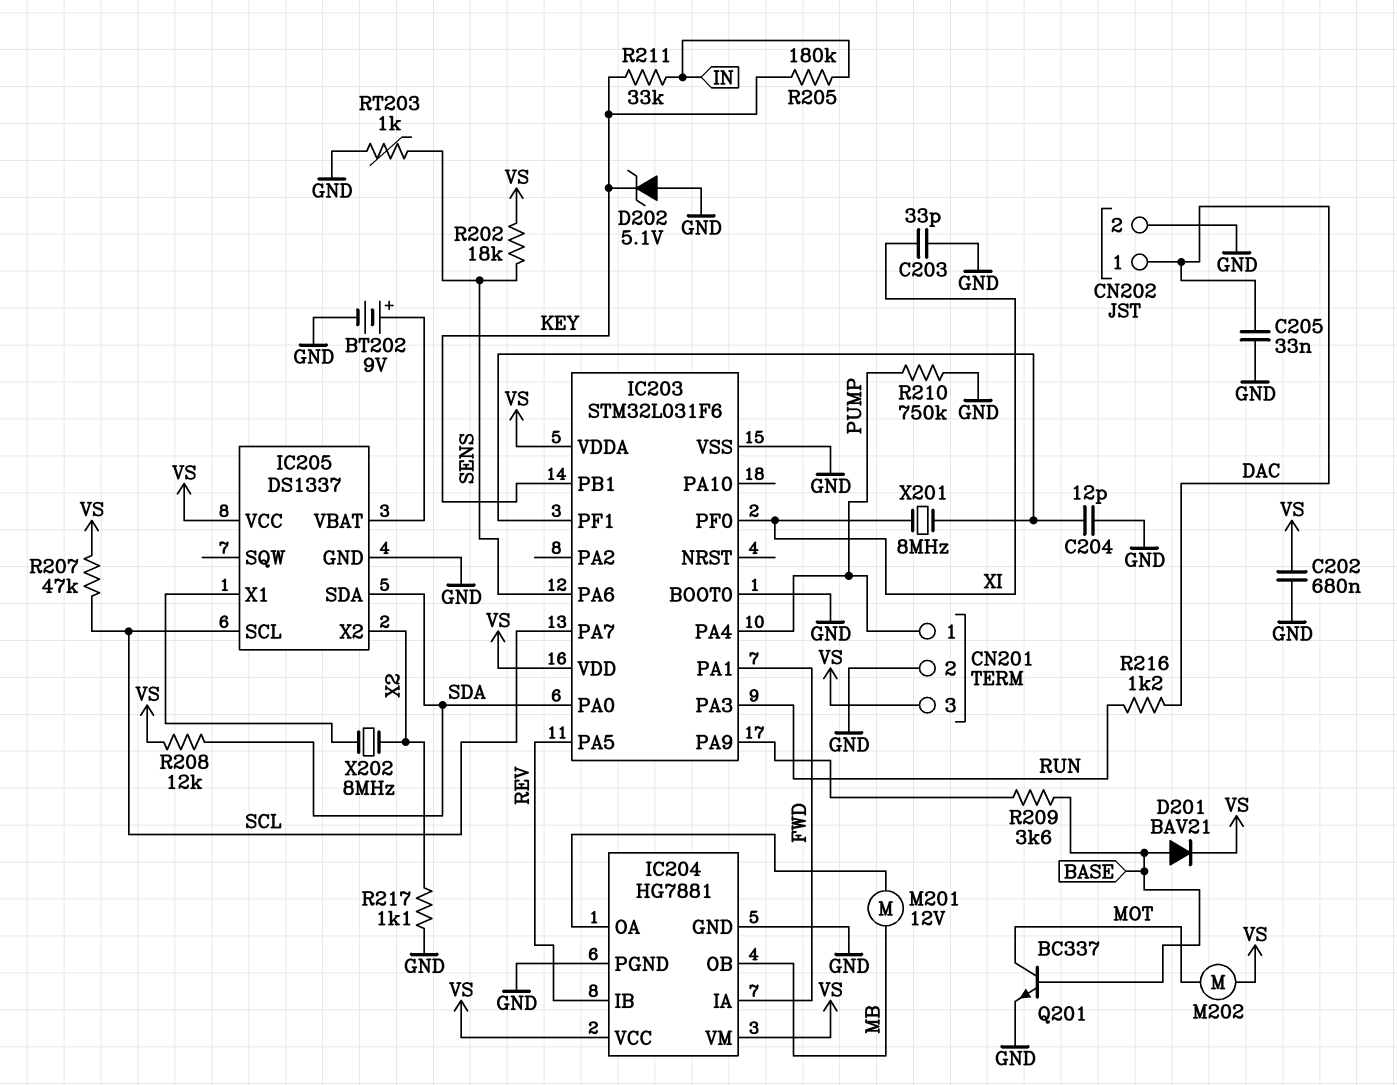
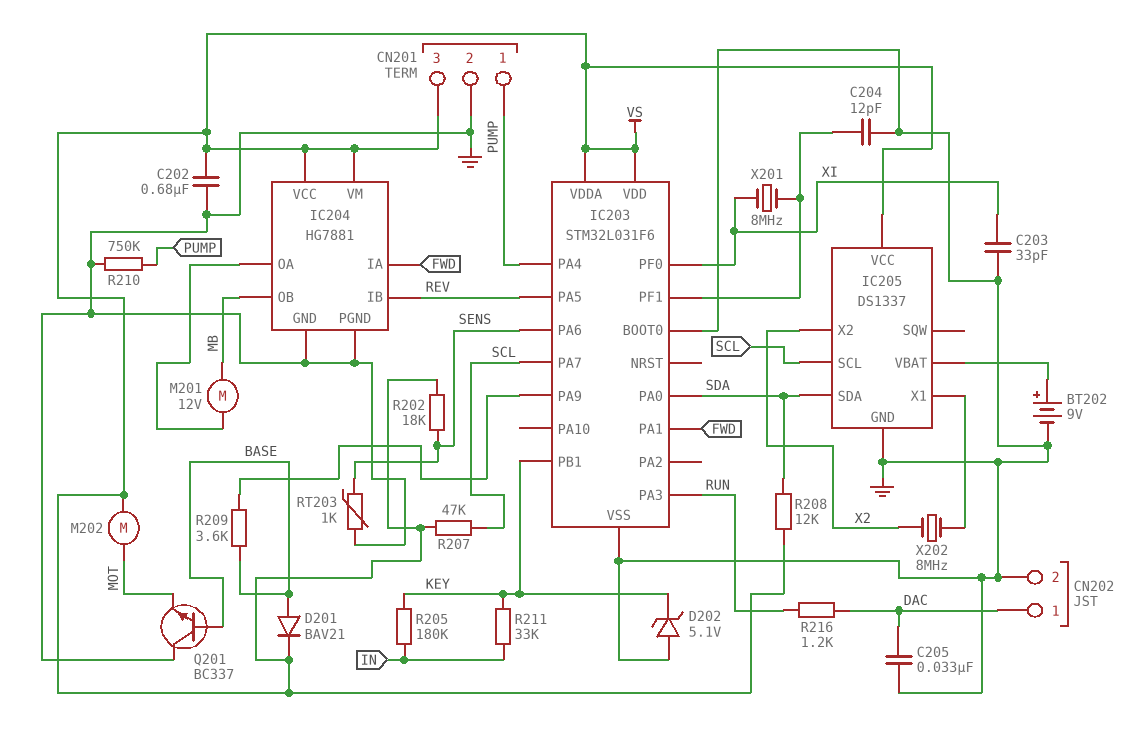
Q201: NPN BC337 (B BASE, C MOT, E GND) -> NPN BC337 (B BASE, C GND, E MOT)
R217: 1.1k (GND, X2) -> none

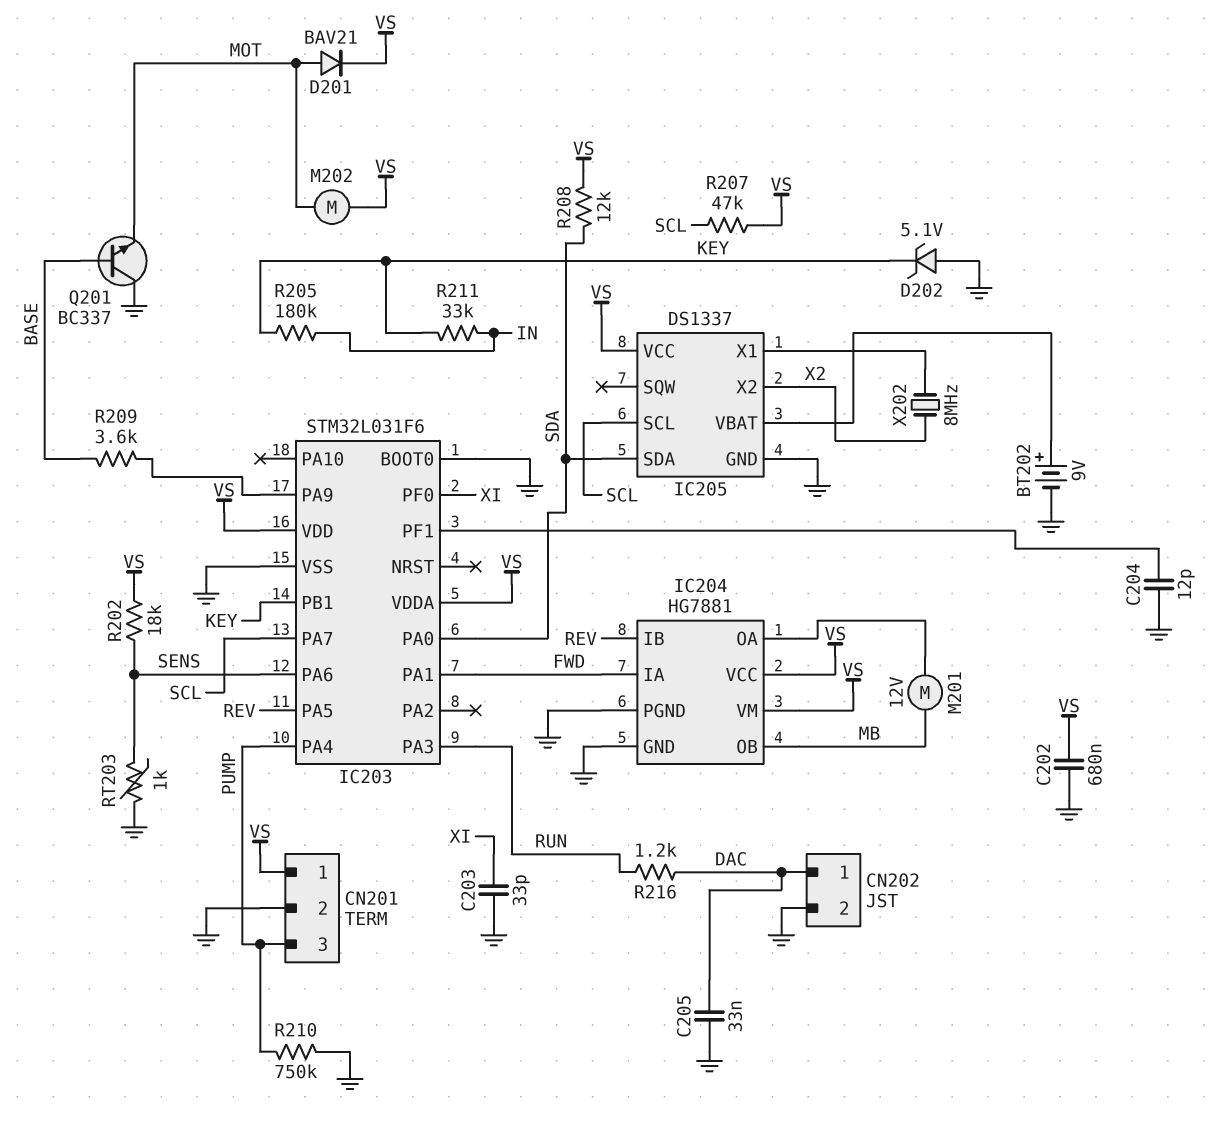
CN201 pin 1: PUMP -> VS
CN201 pin 3: VS -> PUMP
D201: diode BAV21 (A BASE, K VS) -> diode BAV21 (A MOT, K VS)
X201: 8MHz (IC203/PF1, XI) -> none

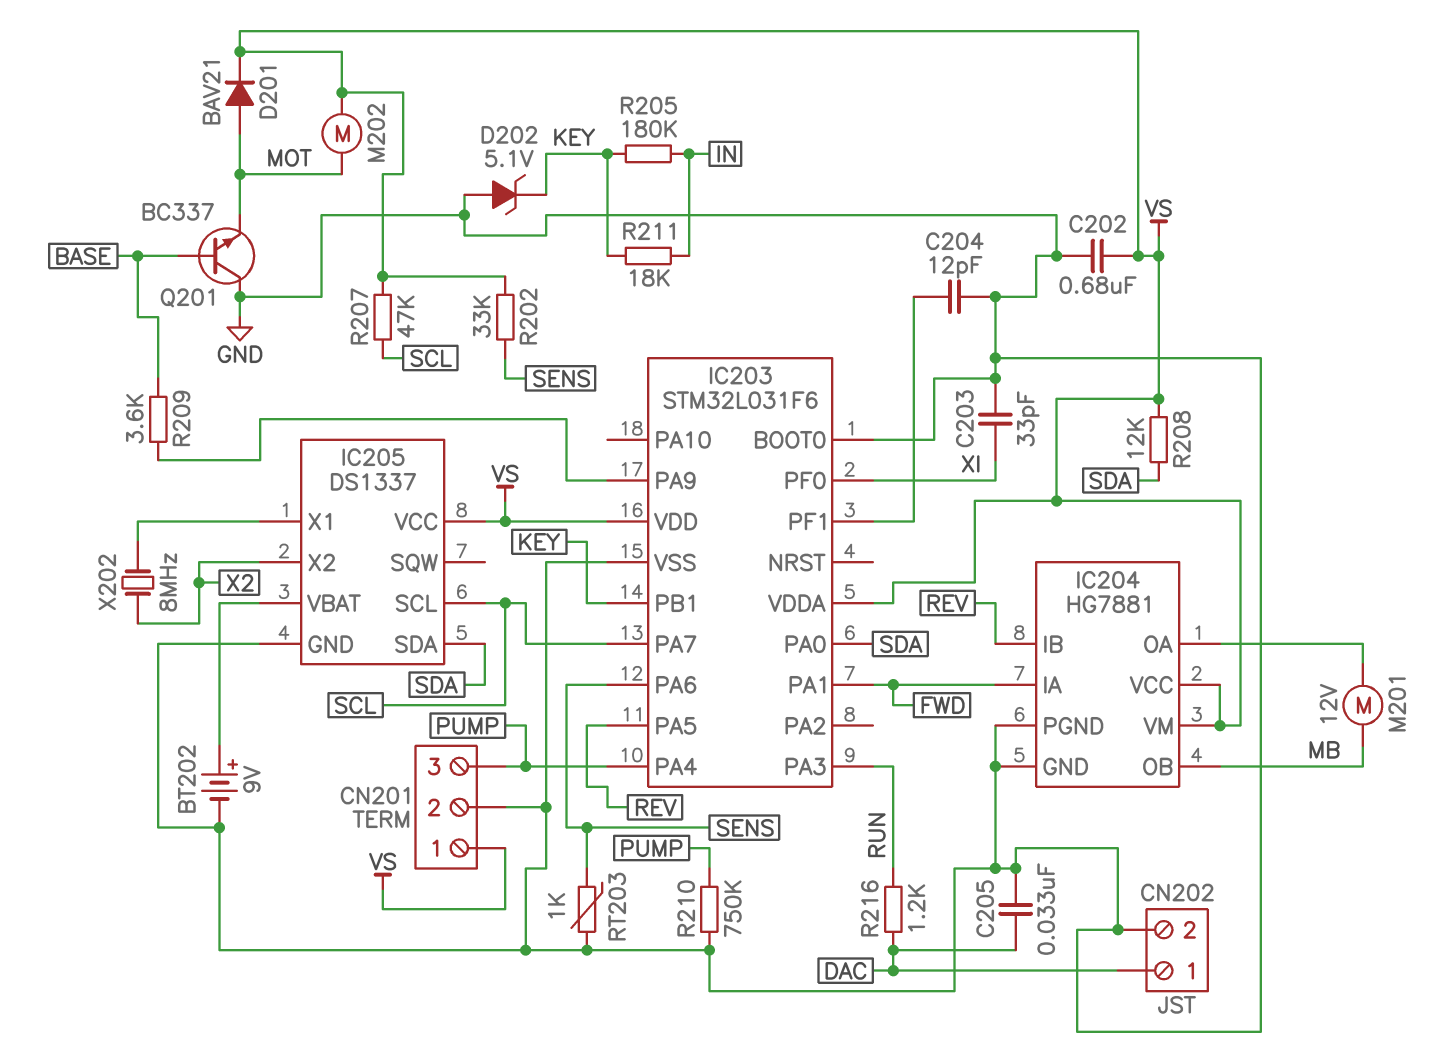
R202: 18k (SENS, VS) -> 33k (SENS, VS)
R211: 33k (IN, KEY) -> 18k (IN, KEY)

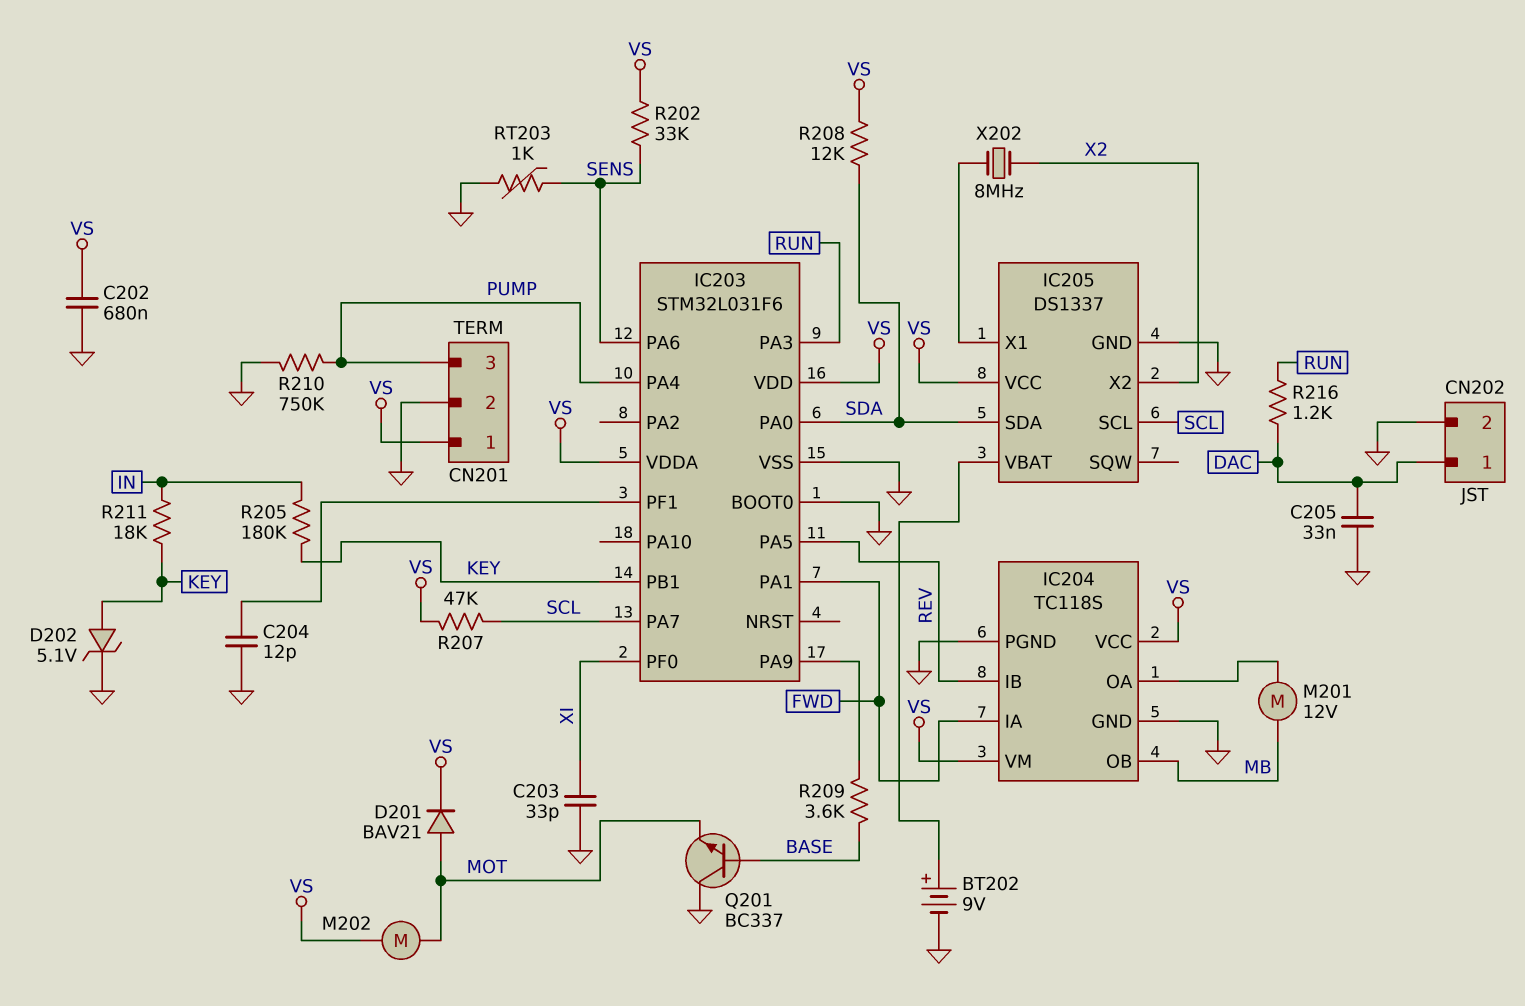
D202: zener 5.1V (A GND, K KEY) -> zener 5.1V (A KEY, K GND)
IC204: HG7881 -> TC118S

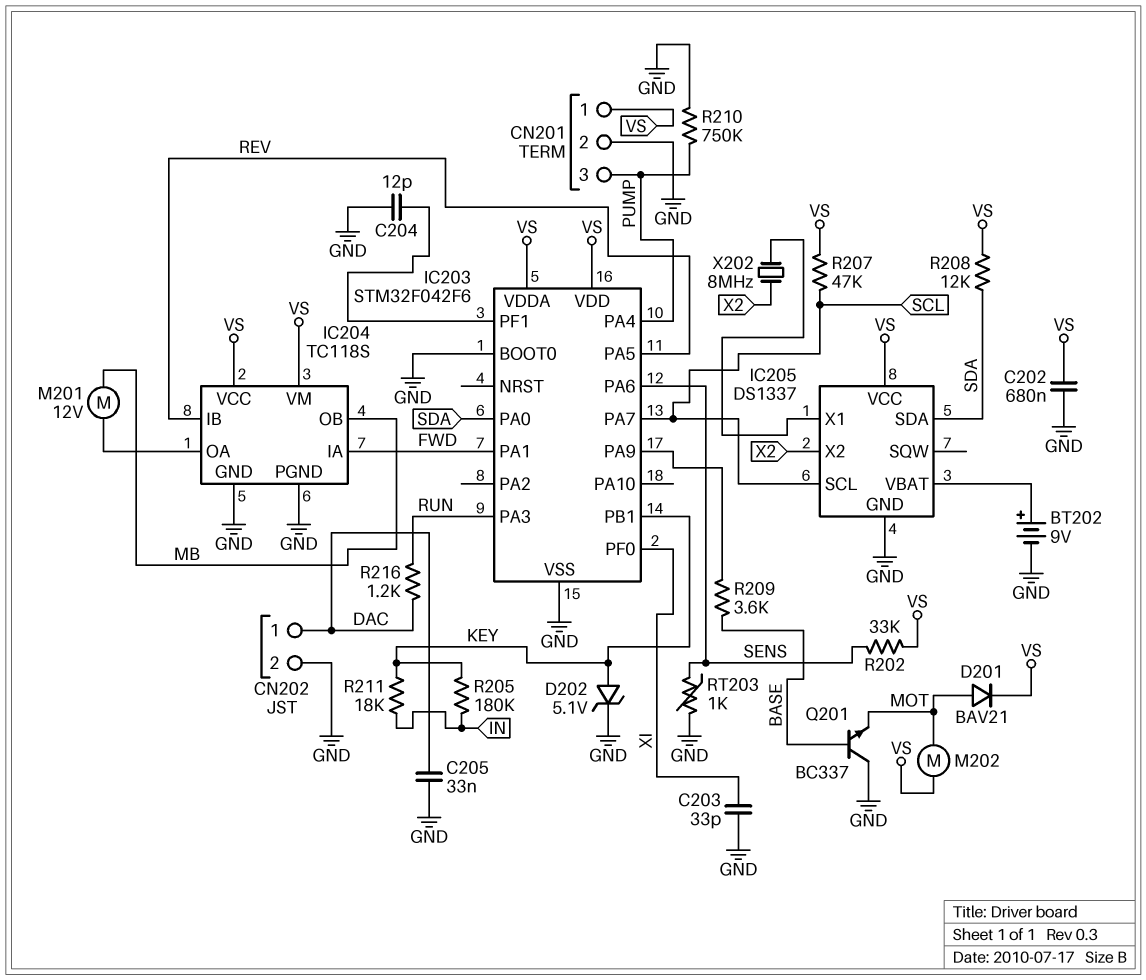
IC203: STM32L031F6 -> STM32F042F6

